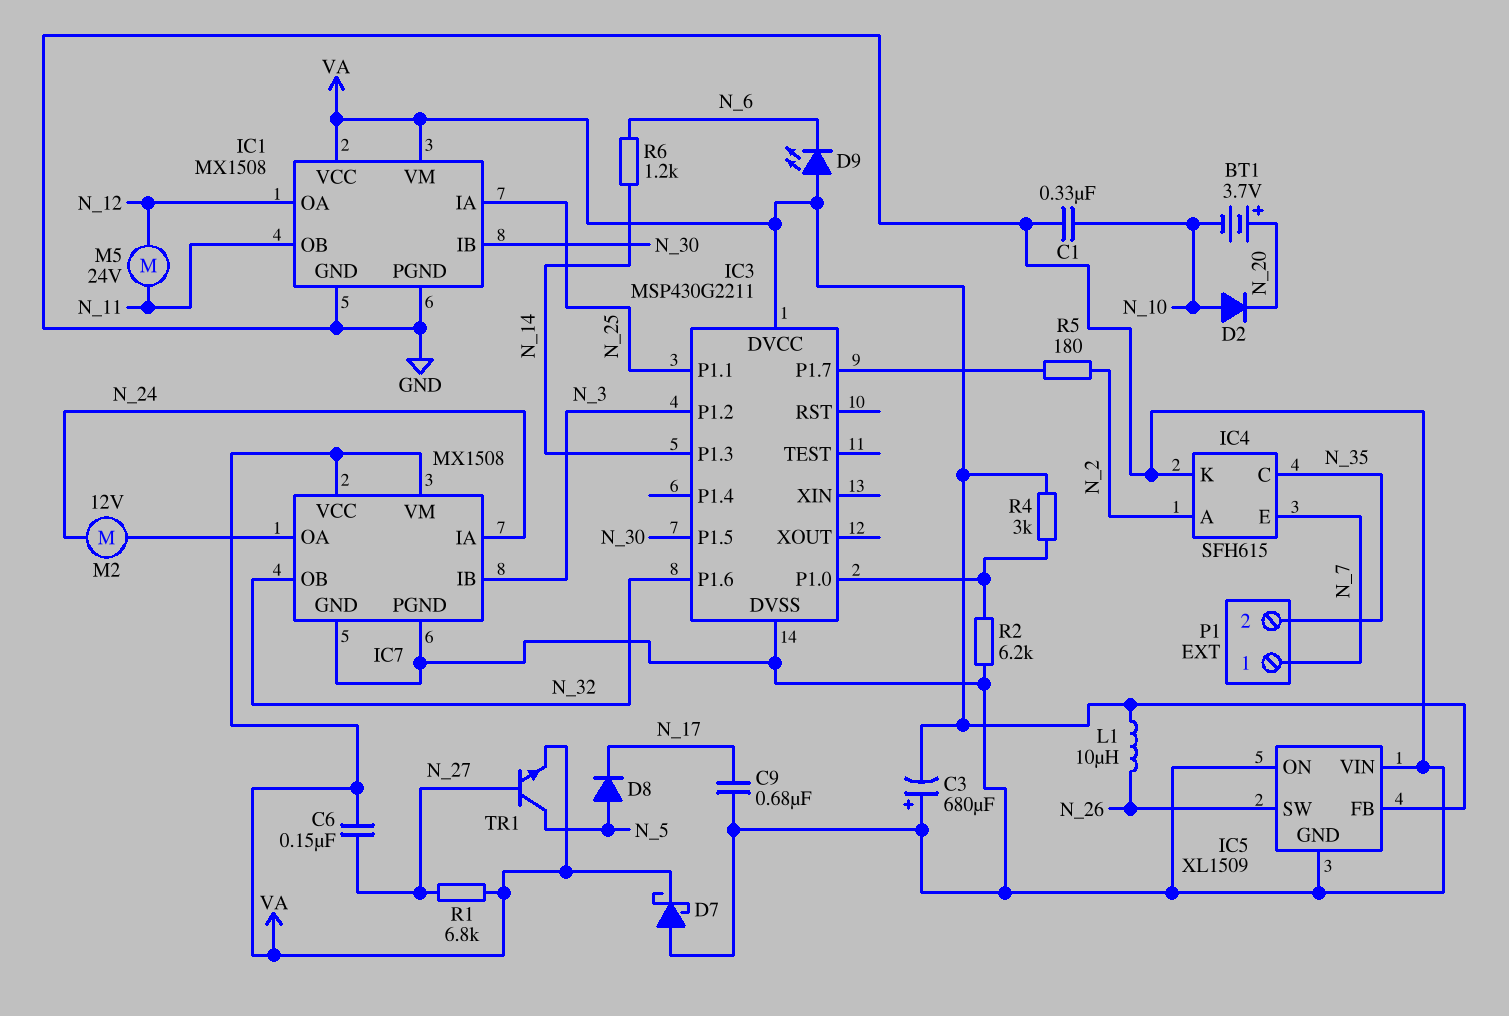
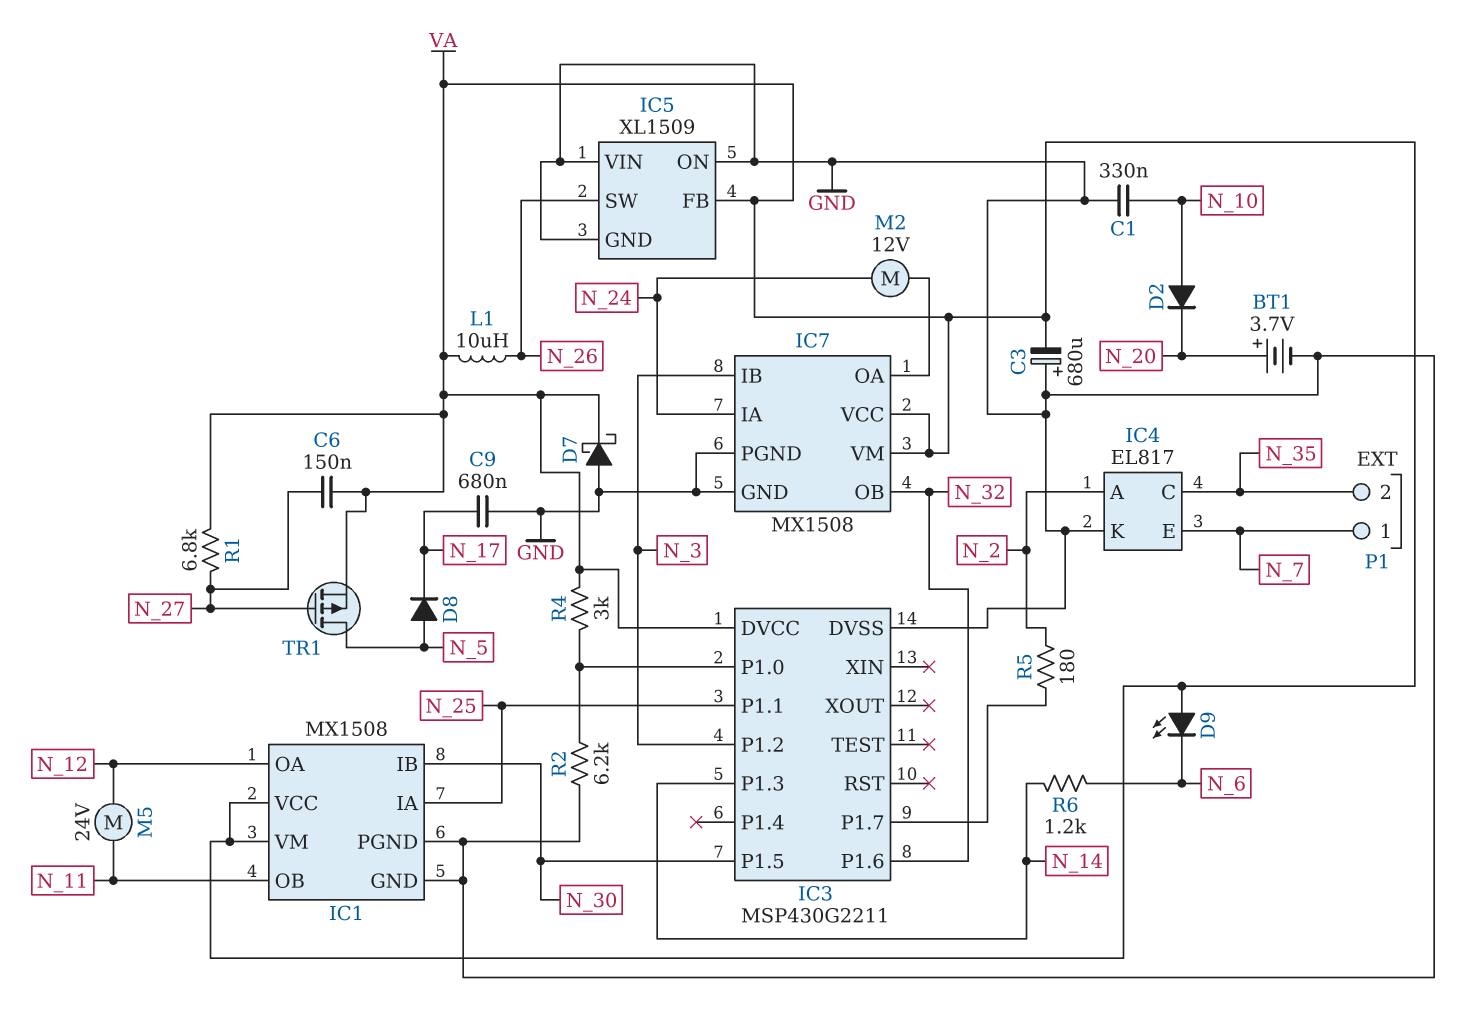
BT1: 3.7V (plus N_20, minus N_10) -> 3.7V (plus N_20, minus GND)
IC4: SFH615 -> EL817
TR1: NPN (B N_27, C N_5, E VA) -> PMOS (G N_27, D N_5, S VA)

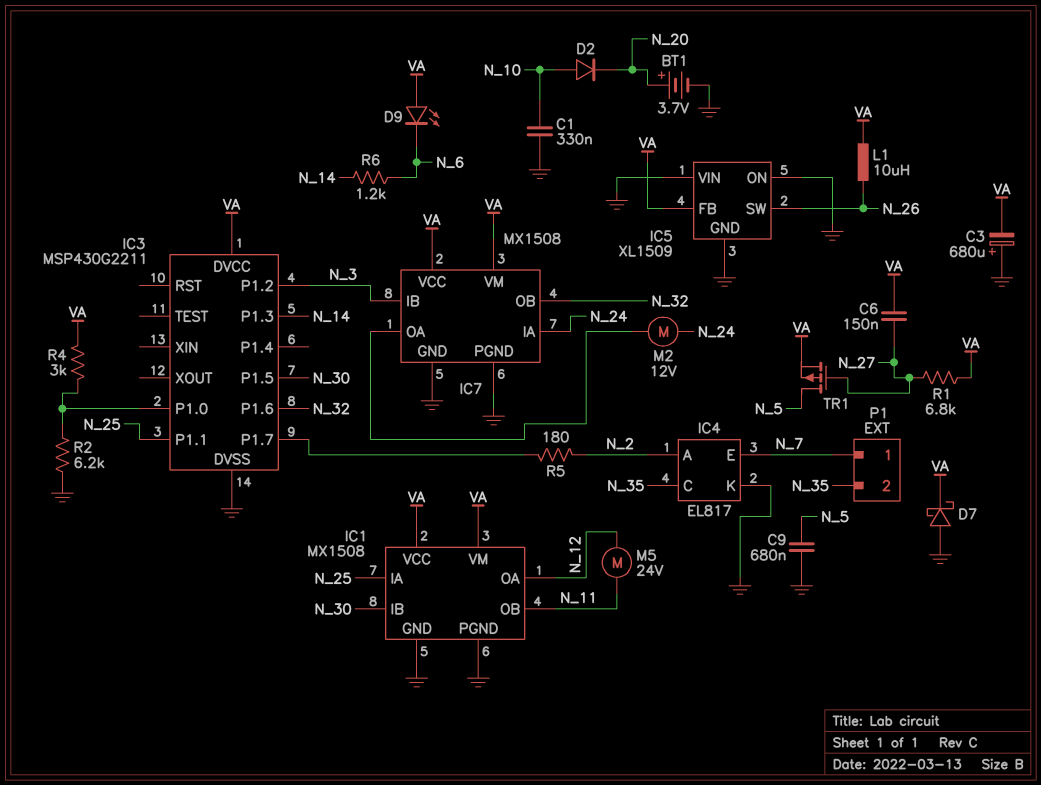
C9: 680nF (GND, N_17) -> 680nF (GND, N_5)
D8: diode (A N_5, K N_17) -> none

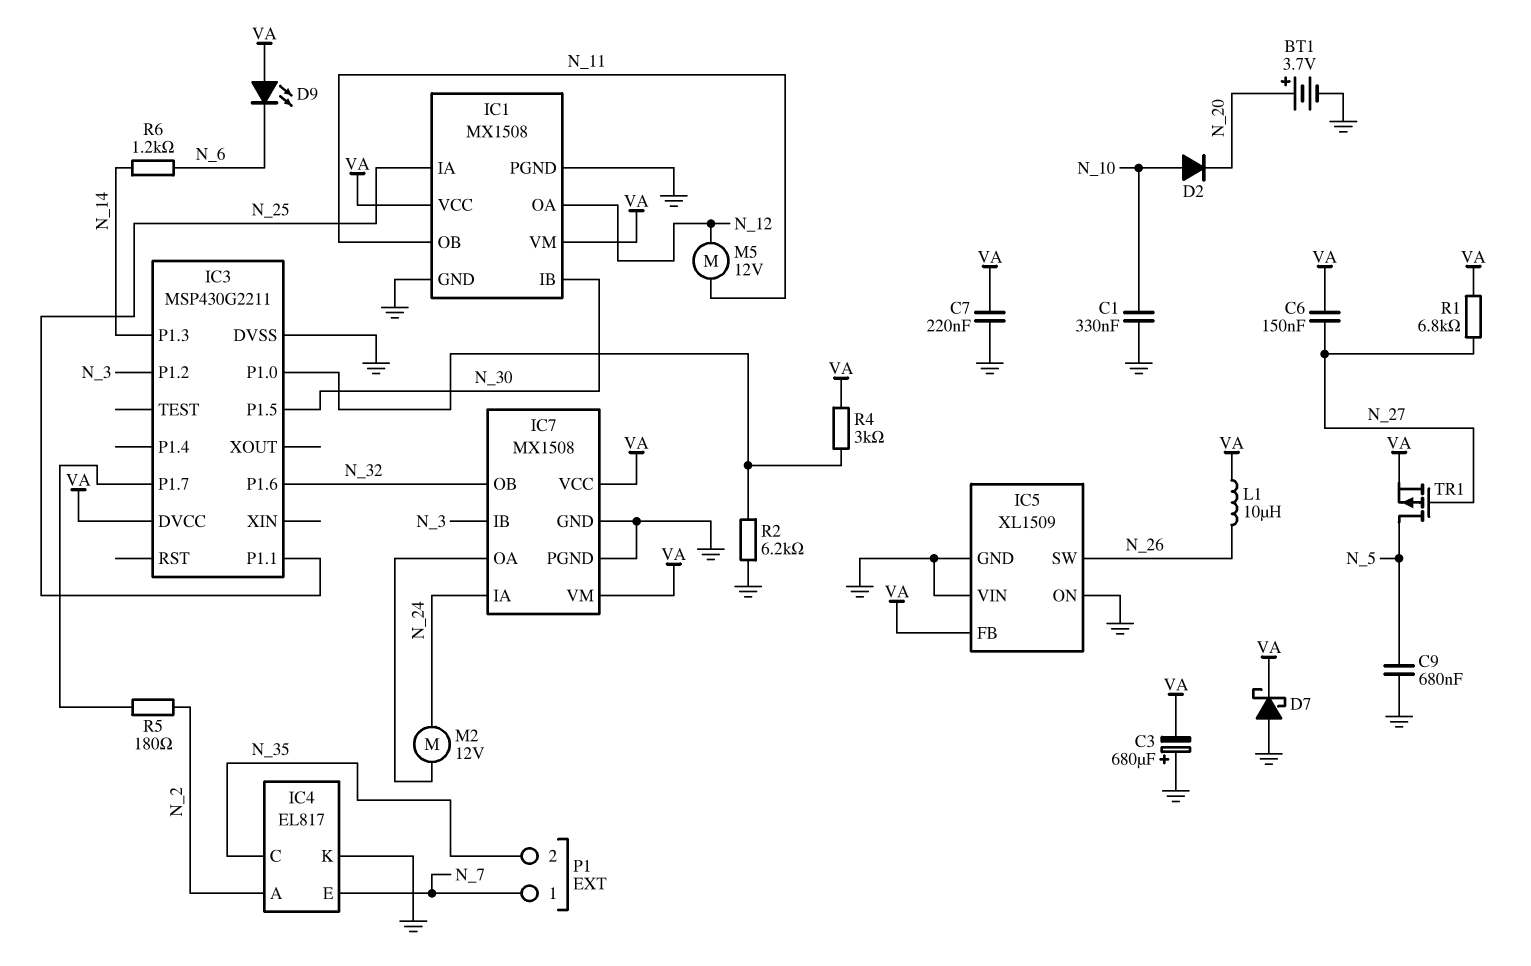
C7: none -> 220nF (GND, VA)
M5: motor 24V (N_11, N_12) -> motor 12V (N_11, N_12)

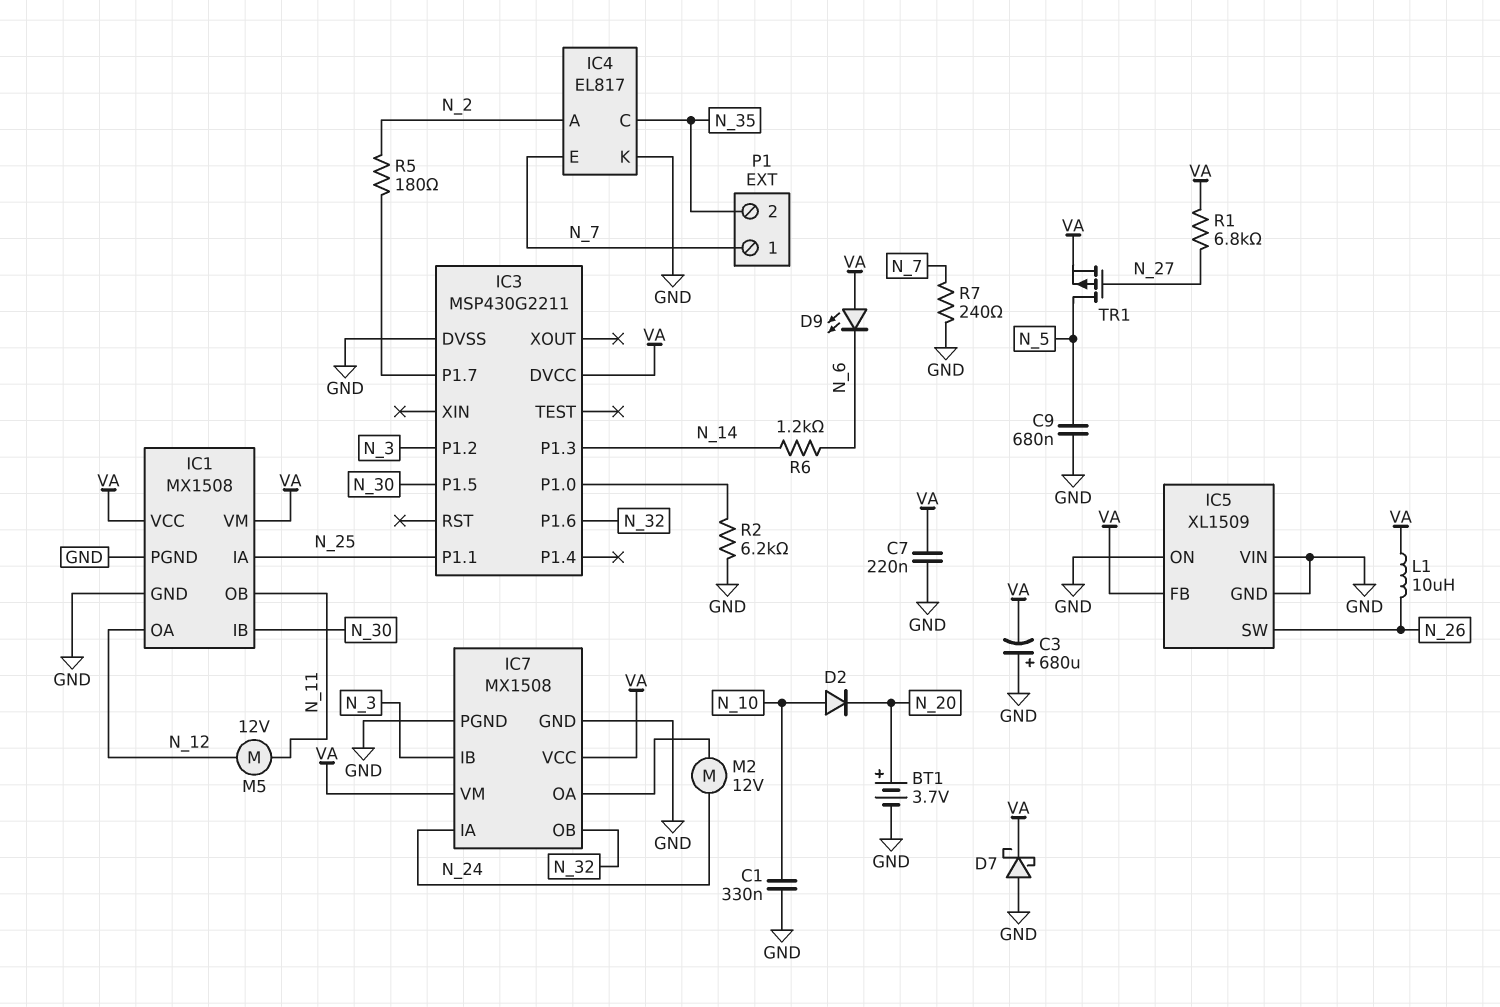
C6: 150nF (N_27, VA) -> none
R4: 3k (IC3/P1.0, VA) -> none
R7: none -> 240 (GND, N_7)

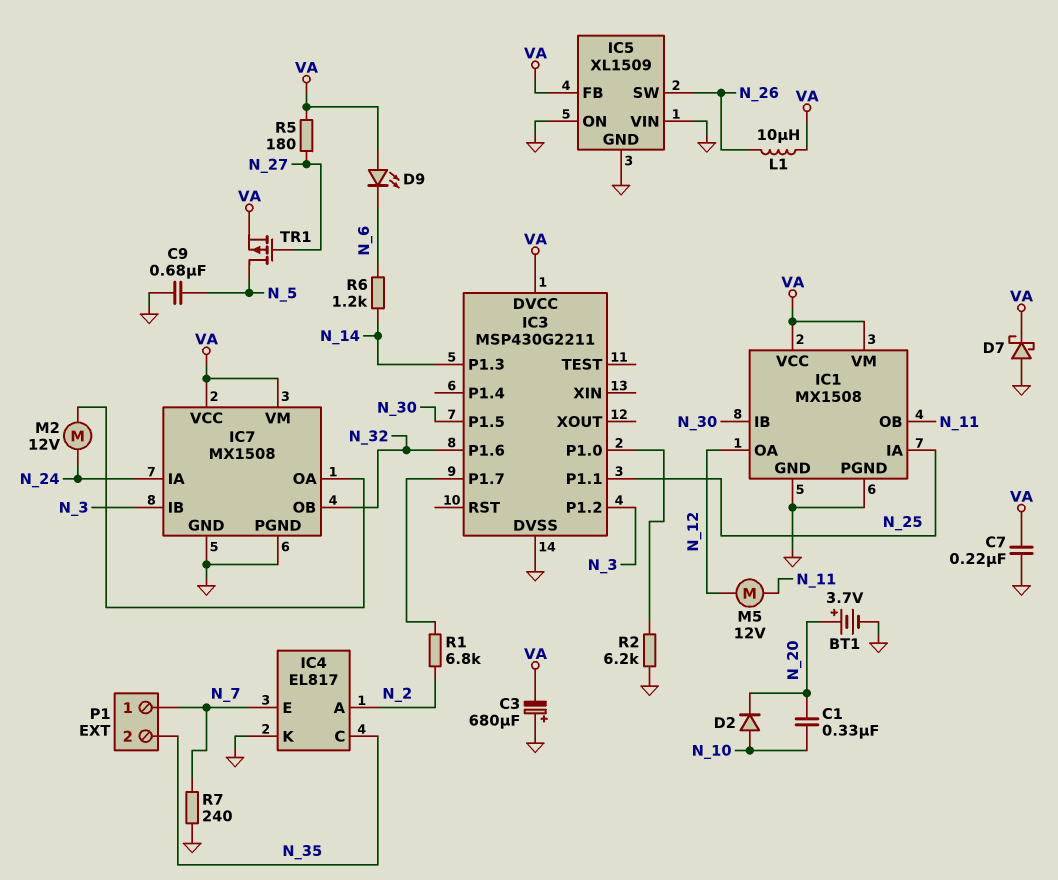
C1: 330nF (GND, N_10) -> 330nF (N_10, N_20)
R1: 6.8k (N_27, VA) -> 6.8k (IC3/P1.7, N_2)
R5: 180 (IC3/P1.7, N_2) -> 180 (N_27, VA)

